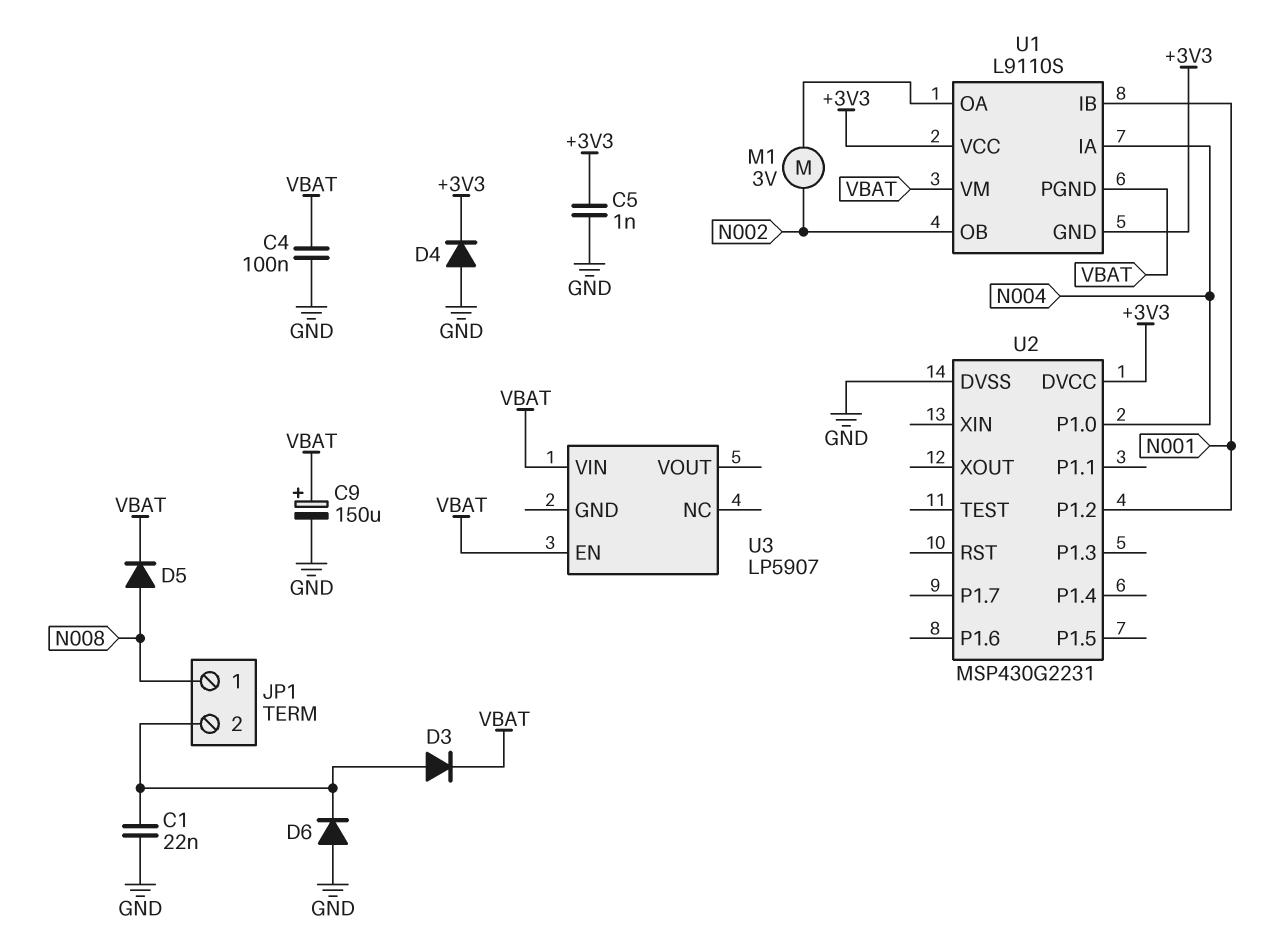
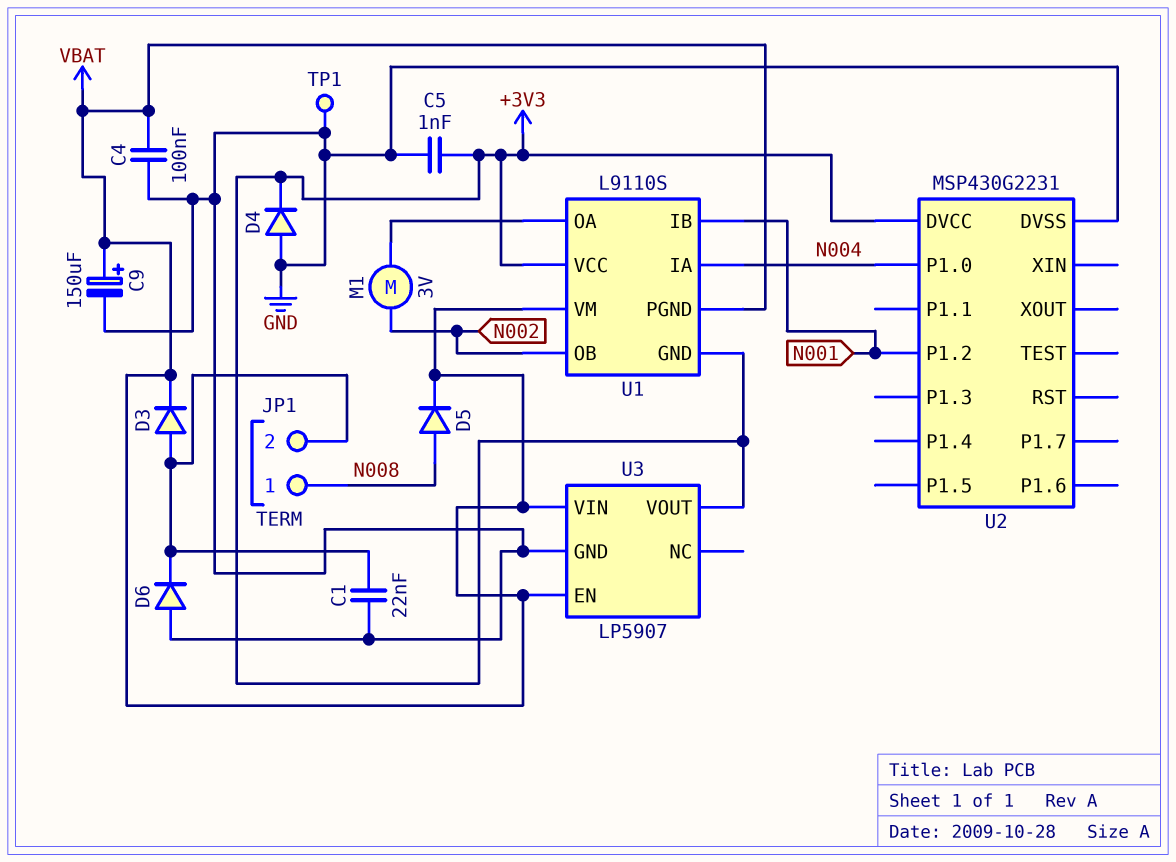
TP1: none -> test point (GND)
U3 pin GND: none -> GND
U3 pin VOUT: none -> +3V3

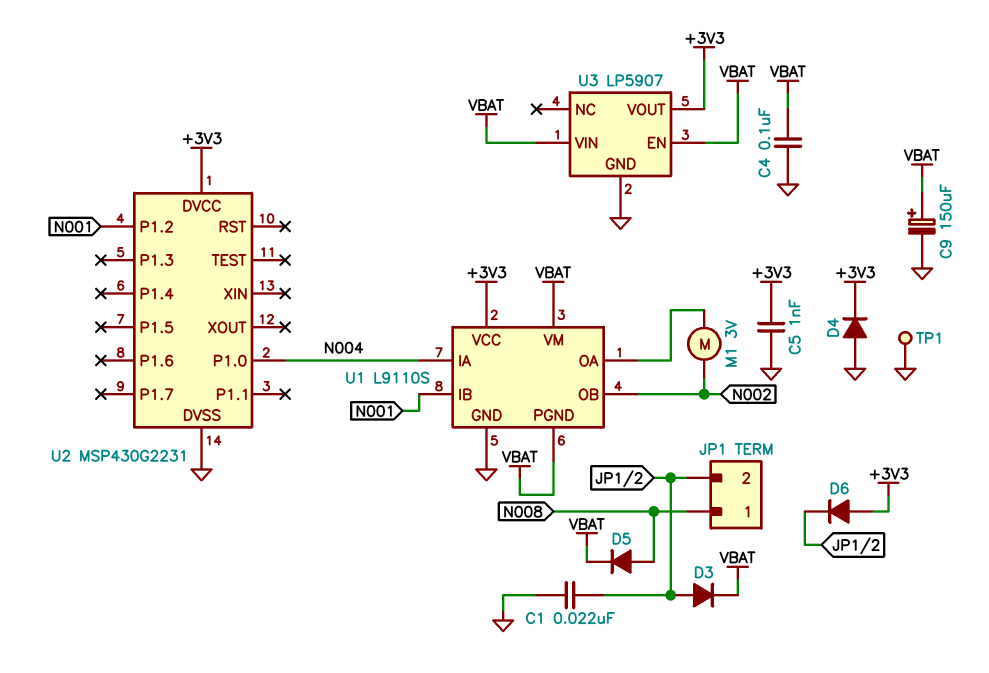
D6: diode (A GND, K JP1/2) -> diode (A +3V3, K JP1/2)
U1 pin GND: +3V3 -> GND

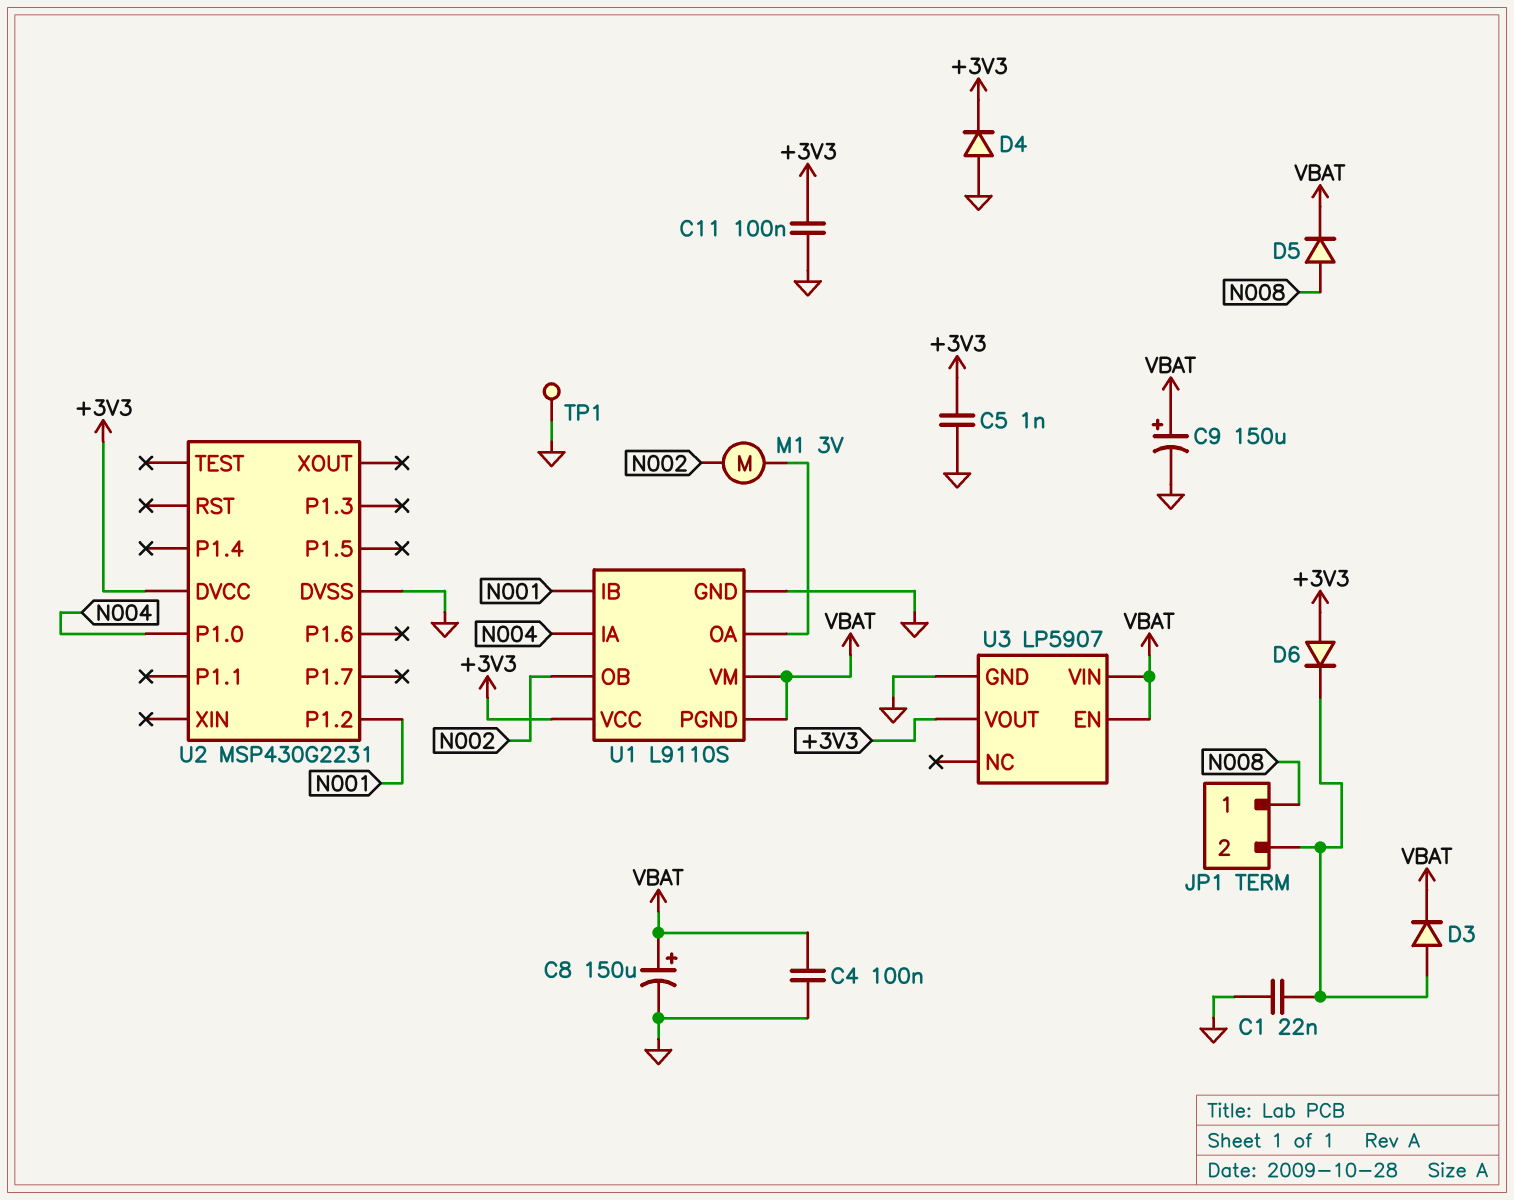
C8: none -> 150uF (plus VBAT, minus GND)
C11: none -> 100nF (+3V3, GND)

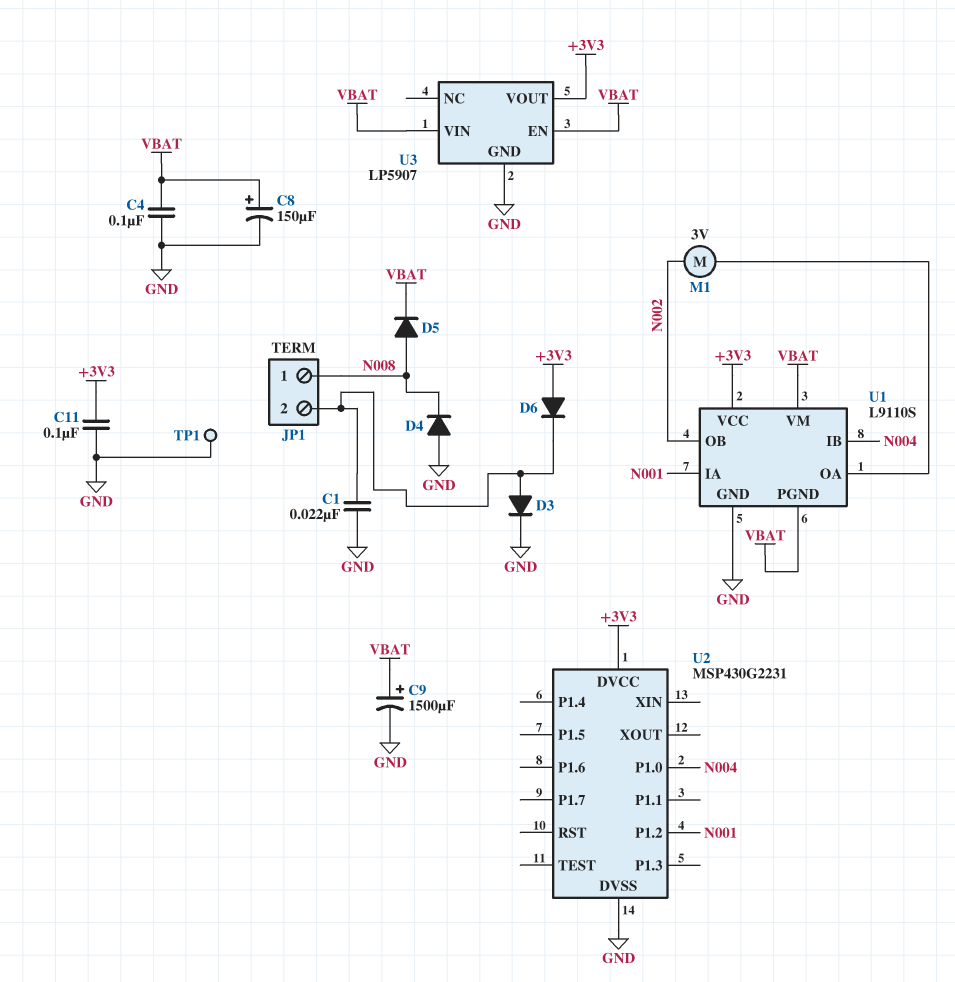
C5: 1nF (+3V3, GND) -> none
C9: 150uF (plus VBAT, minus GND) -> 1500uF (plus VBAT, minus GND)
D3: diode (A JP1/2, K VBAT) -> diode (A JP1/2, K GND)
D4: diode (A GND, K +3V3) -> diode (A GND, K N008)
U1 pin IA: N004 -> N001
U1 pin IB: N001 -> N004

